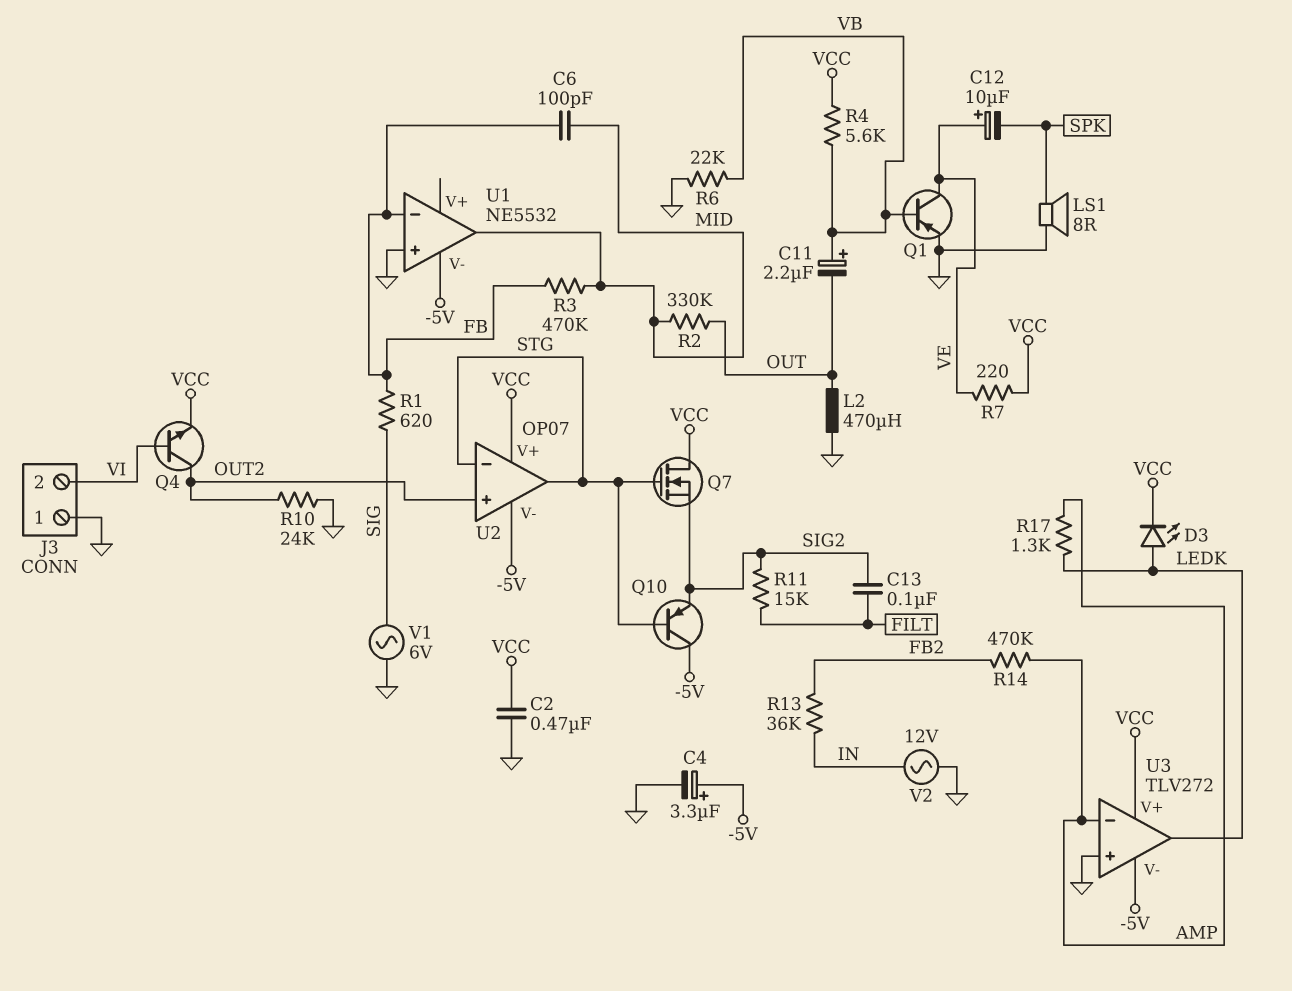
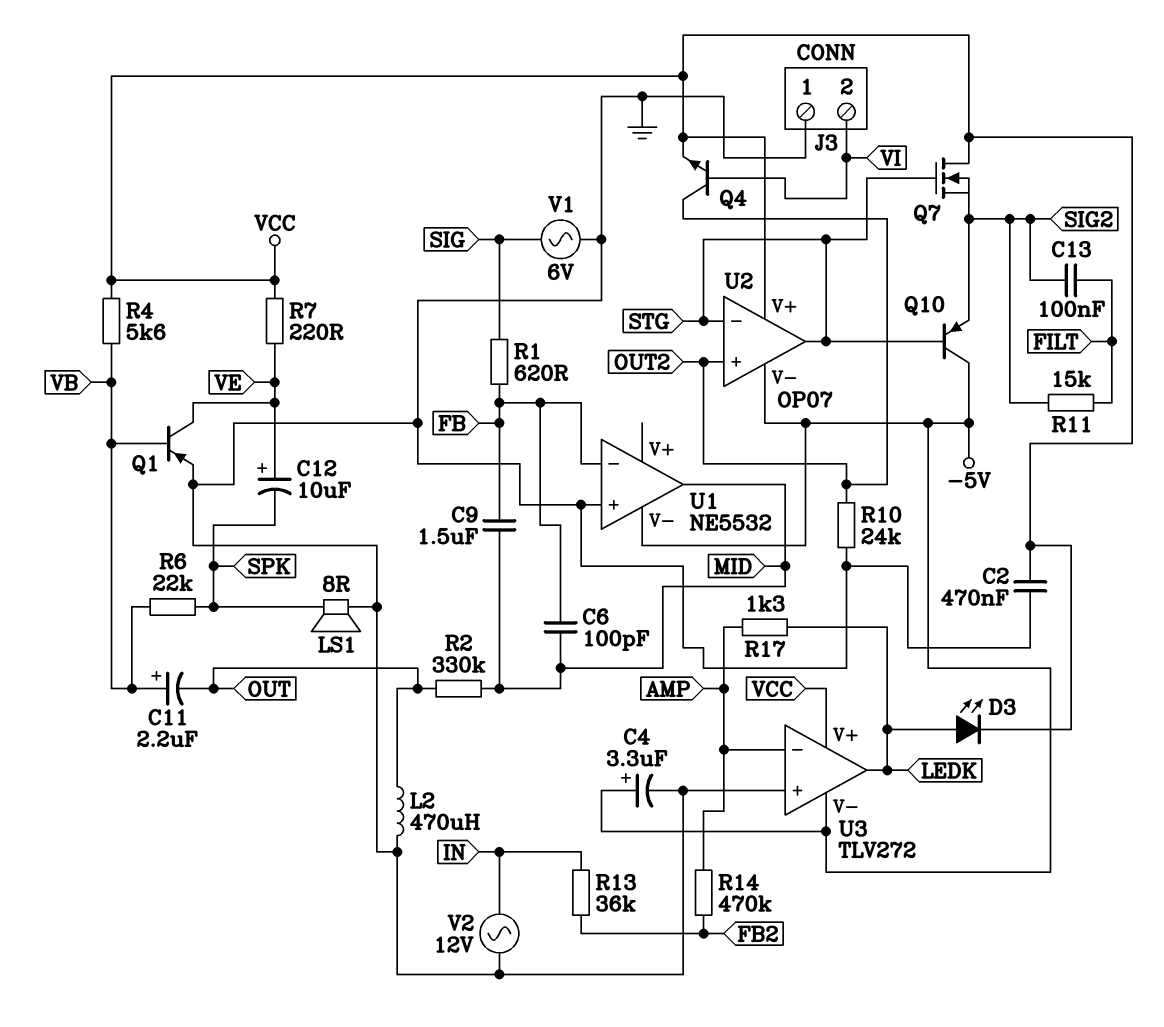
C9: none -> 1.5uF (FB, MID)
R3: 470k (FB, MID) -> none
R6: 22k (GND, VB) -> 22k (SPK, VB)

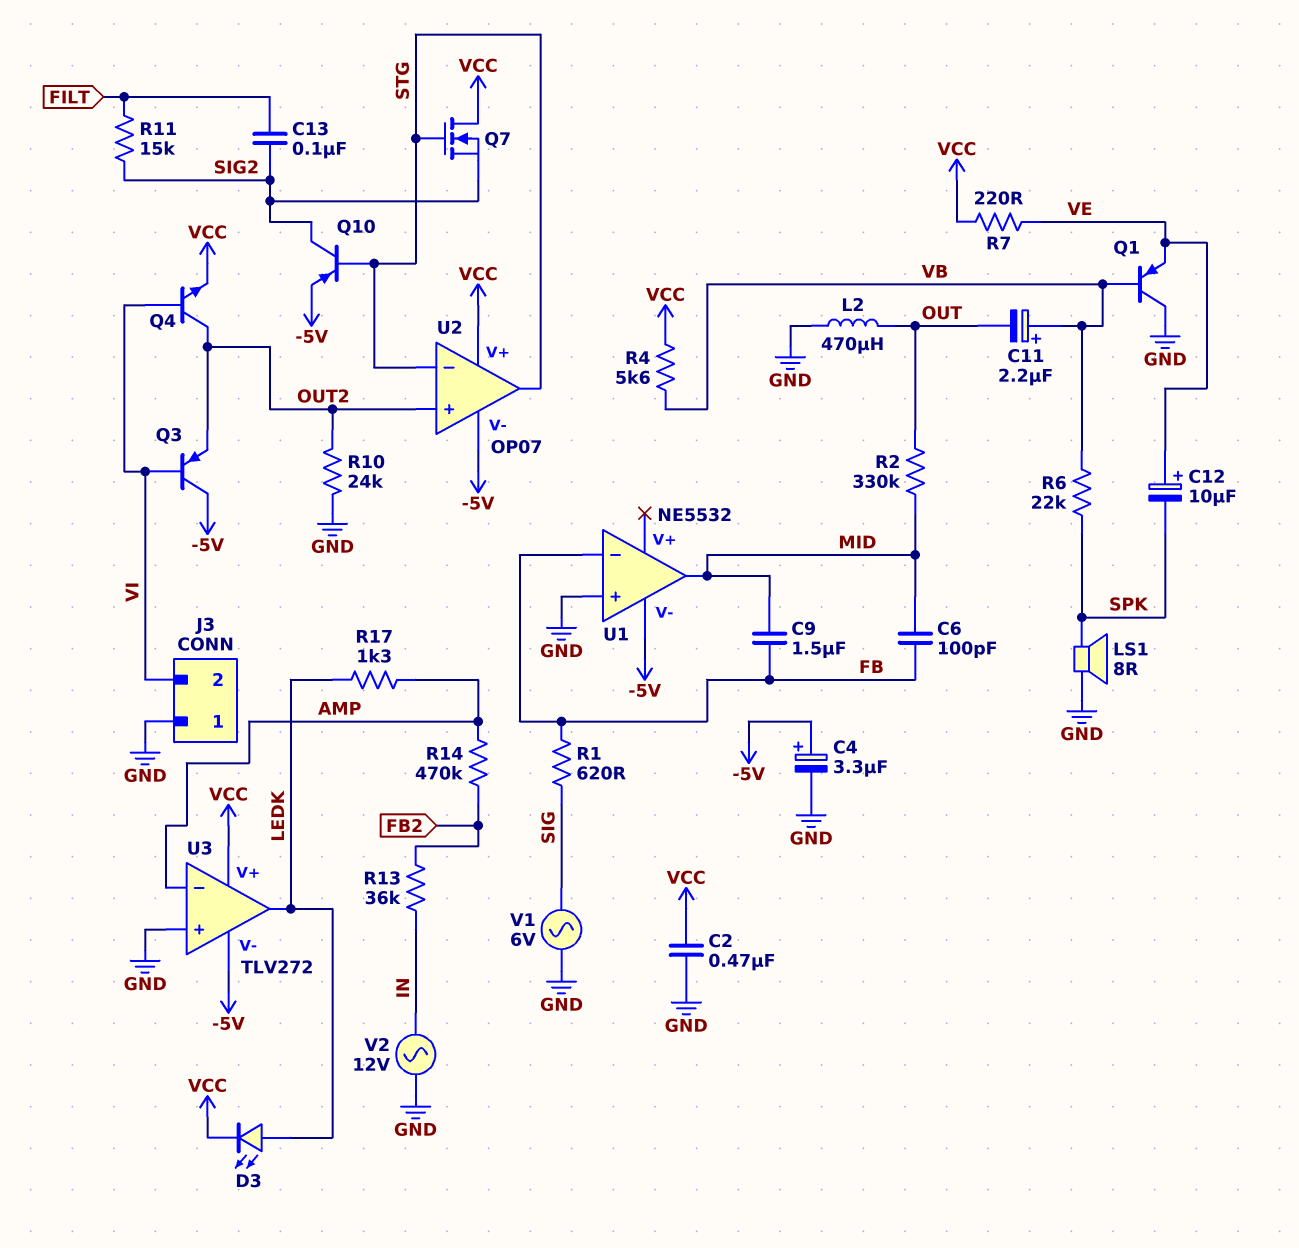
Q1: PNP (B VB, C VE, E GND) -> PNP (B VB, C GND, E VE)
Q3: none -> PNP (B VI, C -5V, E OUT2)
Q10: PNP (B STG, C -5V, E SIG2) -> PNP (B STG, C SIG2, E -5V)

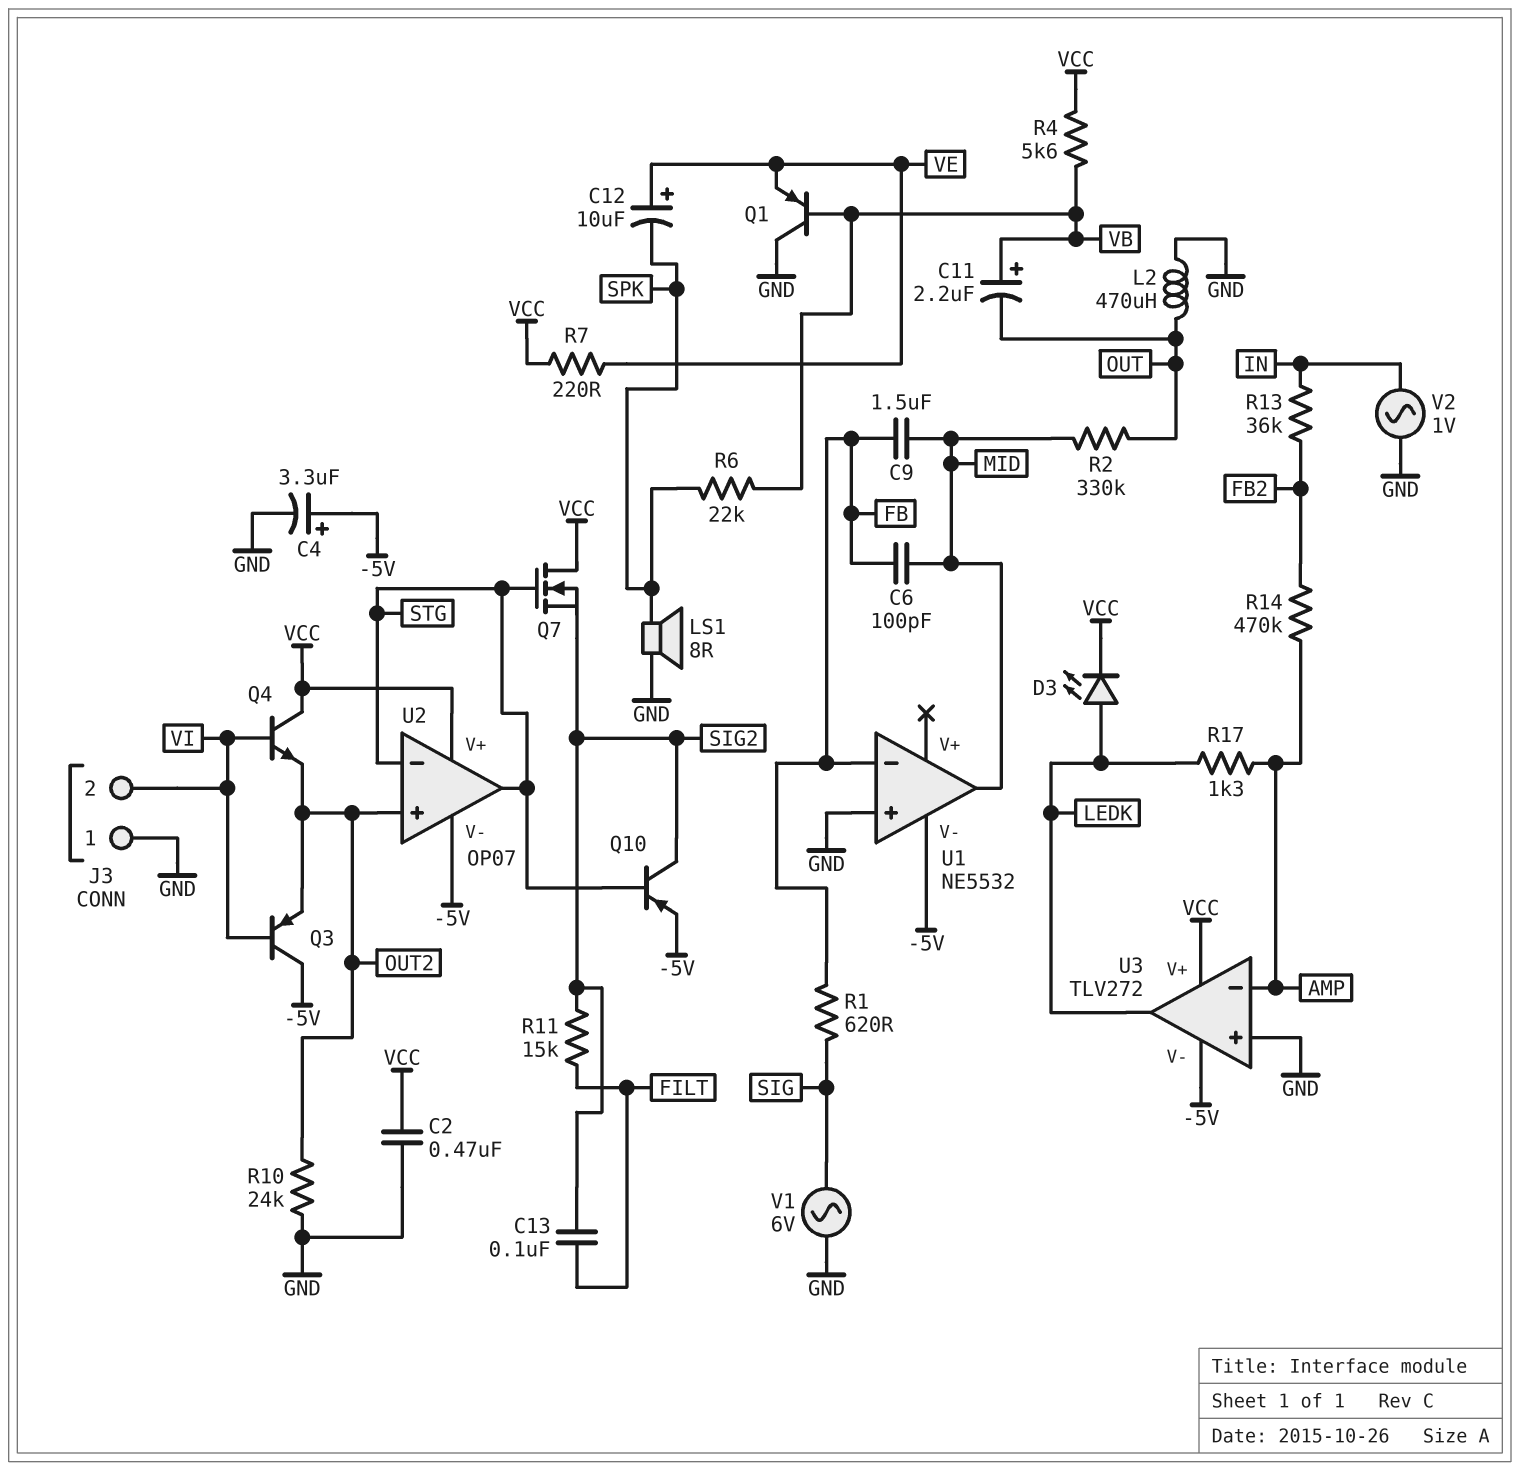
Q4: NPN (B VI, C OUT2, E VCC) -> NPN (B VI, C VCC, E OUT2)
V2: AC 12V (GND, IN) -> AC 1V (GND, IN)

